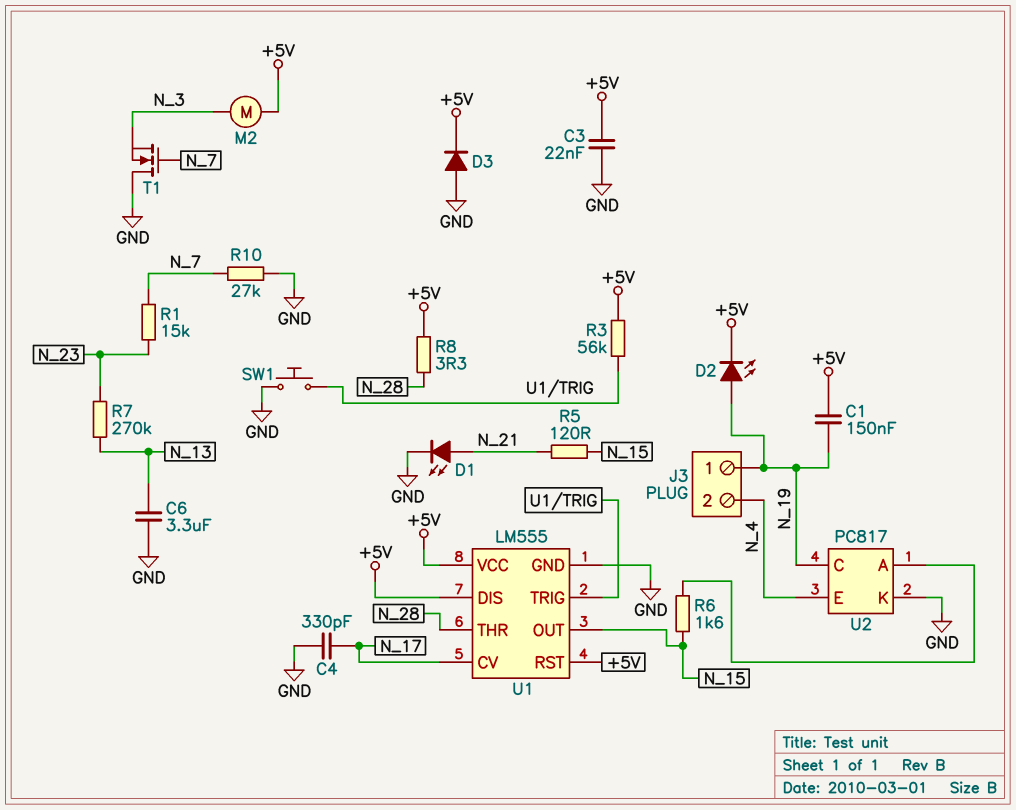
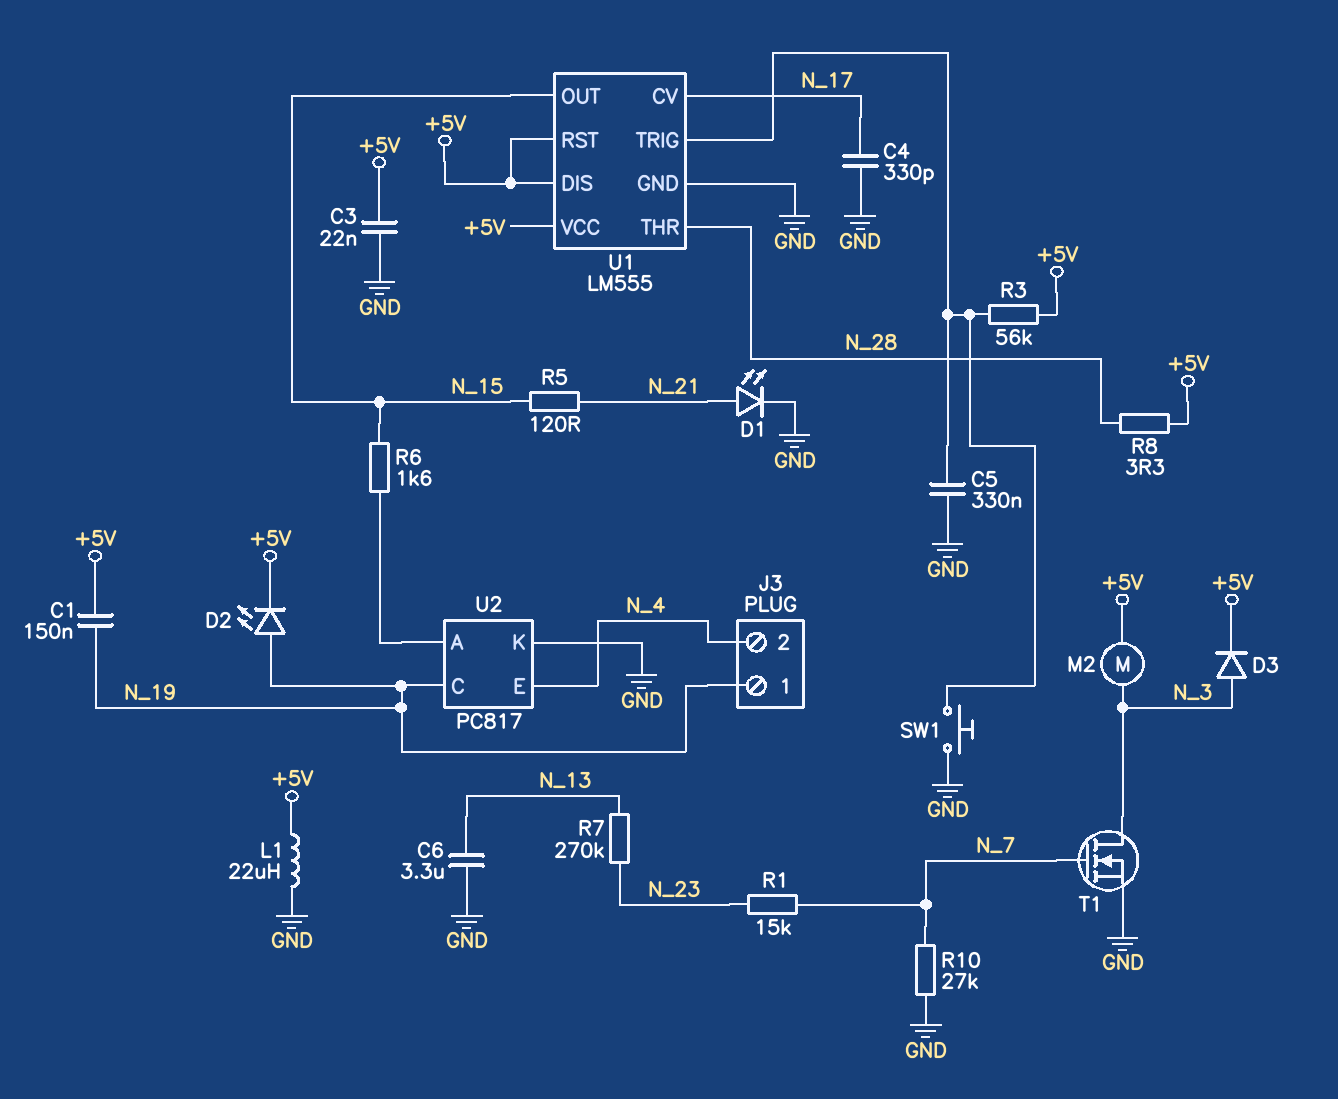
C5: none -> 330nF (GND, U1/TRIG)
D3: diode (A GND, K +5V) -> diode (A N_3, K +5V)
L1: none -> 22uH (+5V, GND)
T1: NMOS (G N_7, D GND, S N_3) -> NMOS (G N_7, D N_3, S GND)

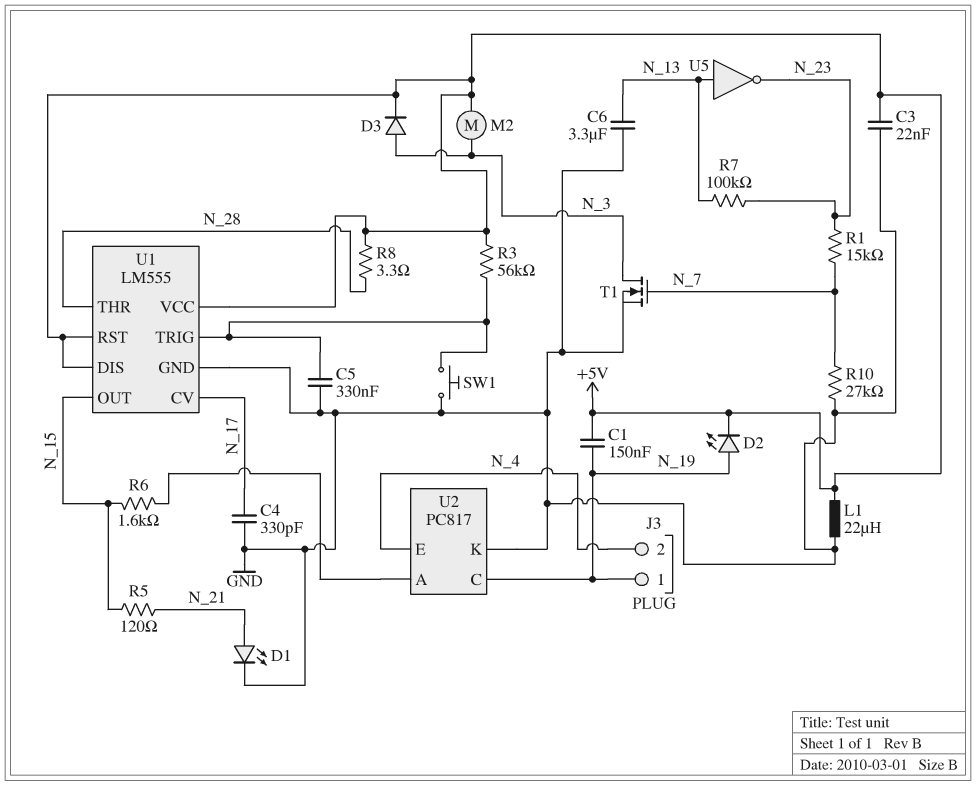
R7: 270k (N_13, N_23) -> 100k (N_13, N_23)
U5: none -> NOT (in N_13, out N_23)

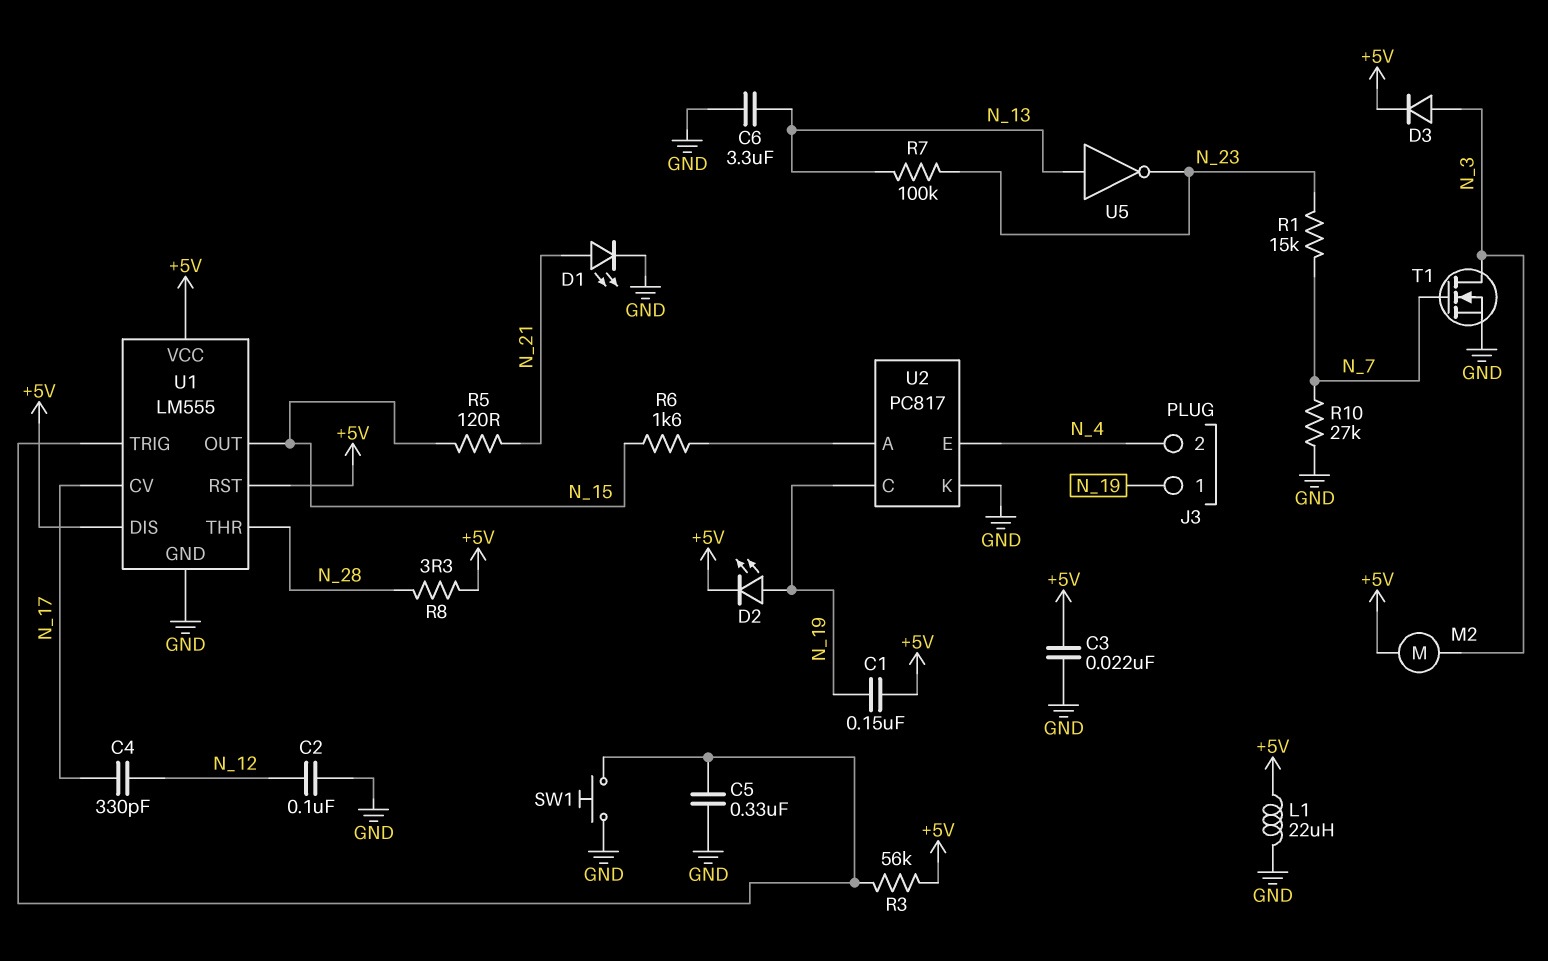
C2: none -> 100nF (GND, N_12)
C4: 330pF (GND, N_17) -> 330pF (N_12, N_17)

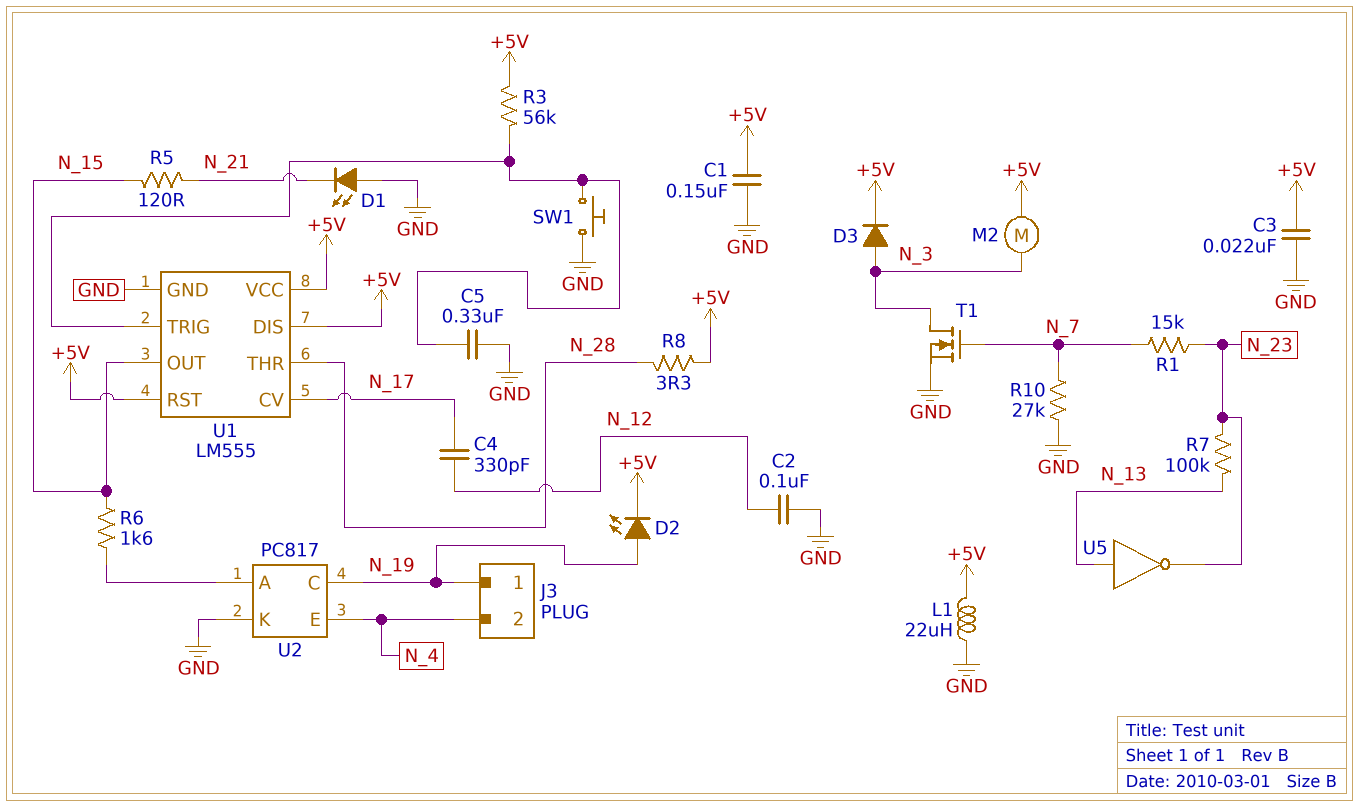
C1: 150nF (+5V, N_19) -> 150nF (+5V, GND)
C6: 3.3uF (GND, N_13) -> none
D1: LED (A N_21, K GND) -> LED (A GND, K N_21)

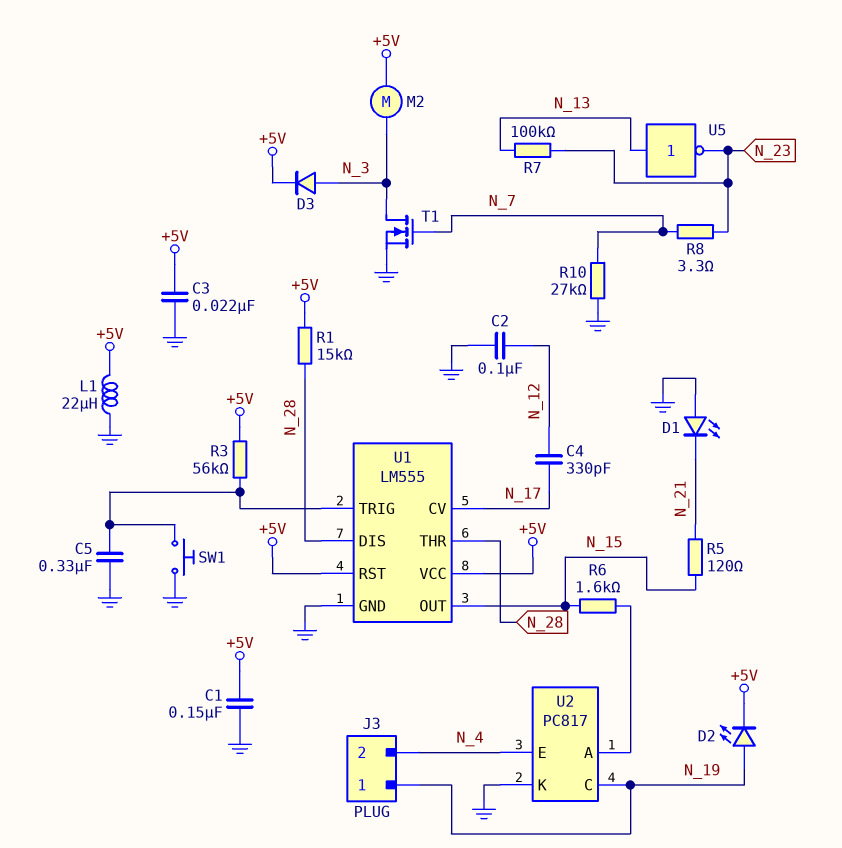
R1: 15k (N_7, N_23) -> 15k (+5V, N_28)
R8: 3.3 (+5V, N_28) -> 3.3 (N_7, N_23)
U1 pin DIS: +5V -> N_28

